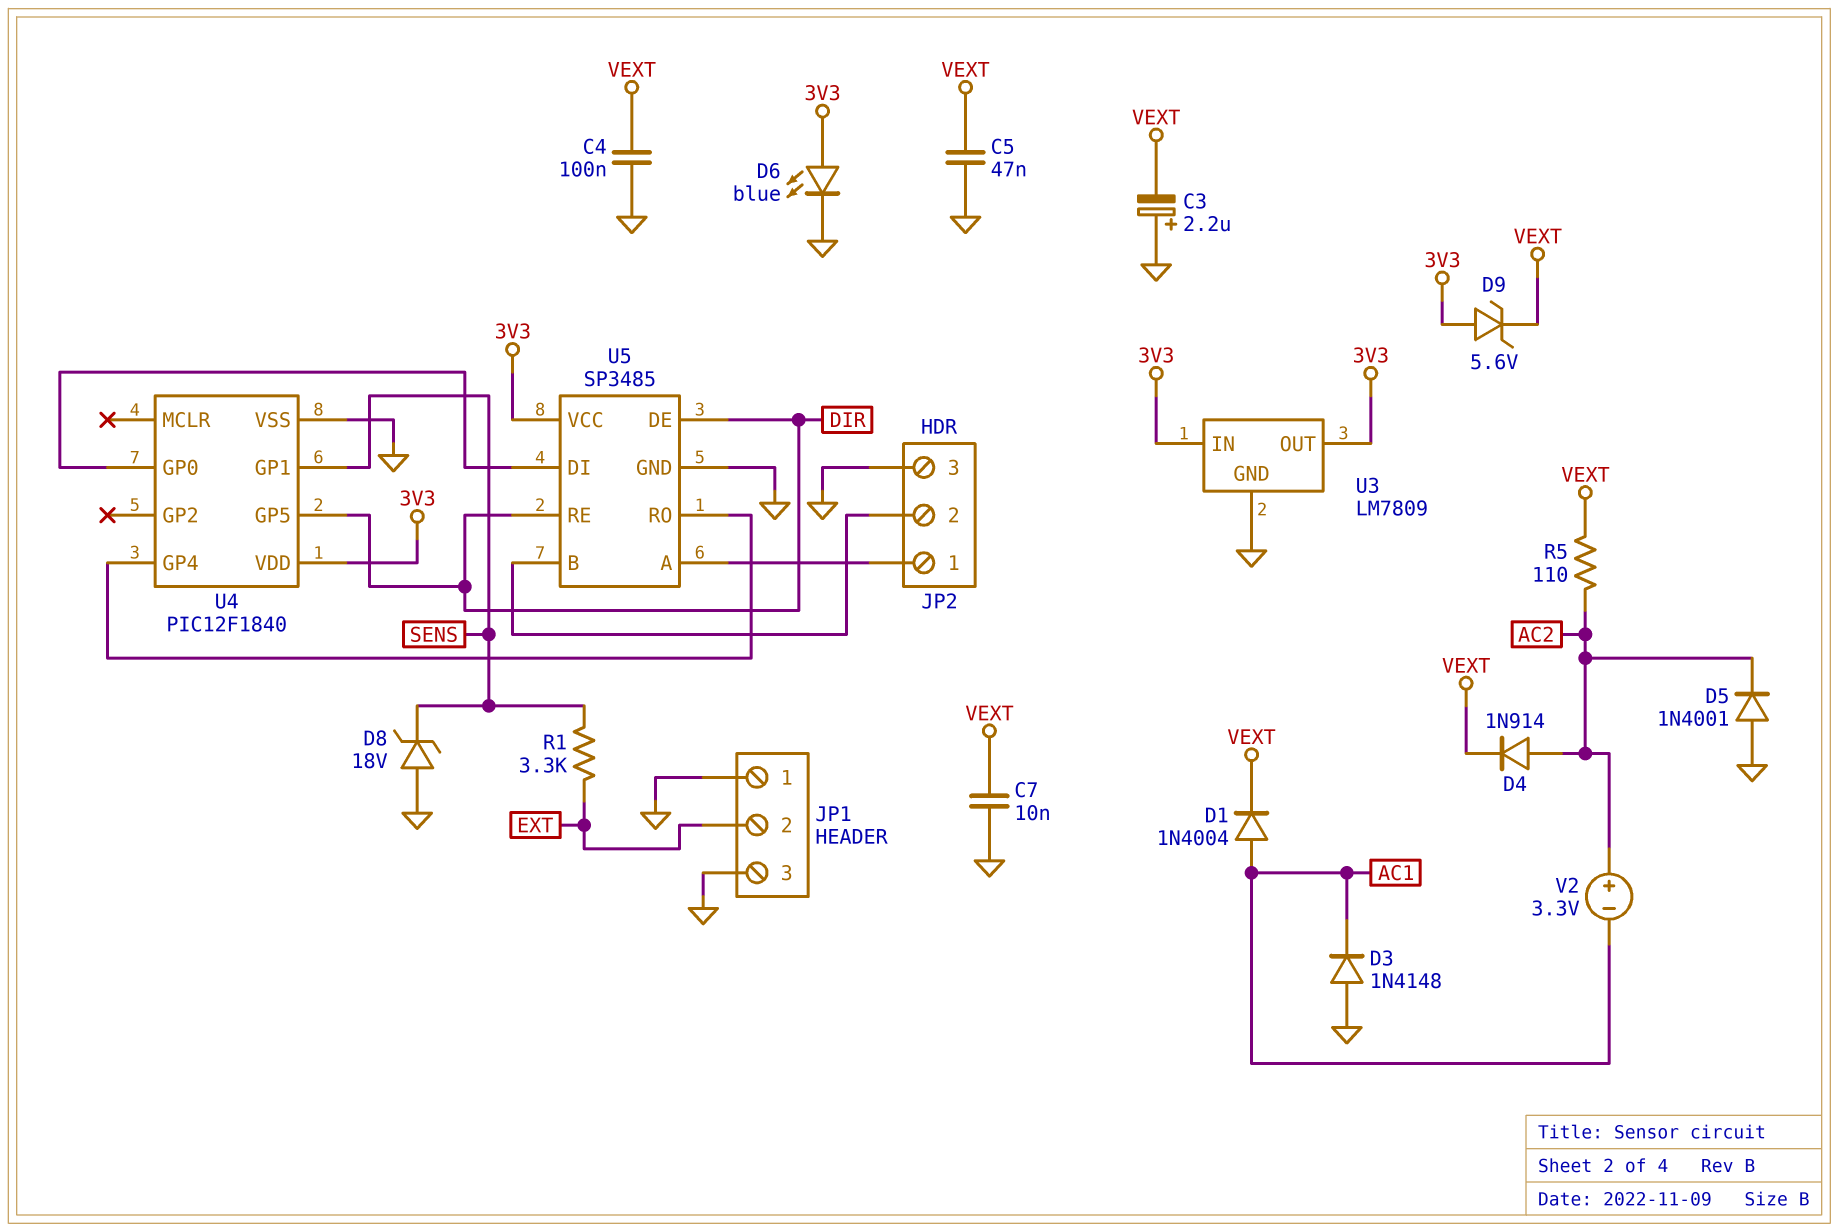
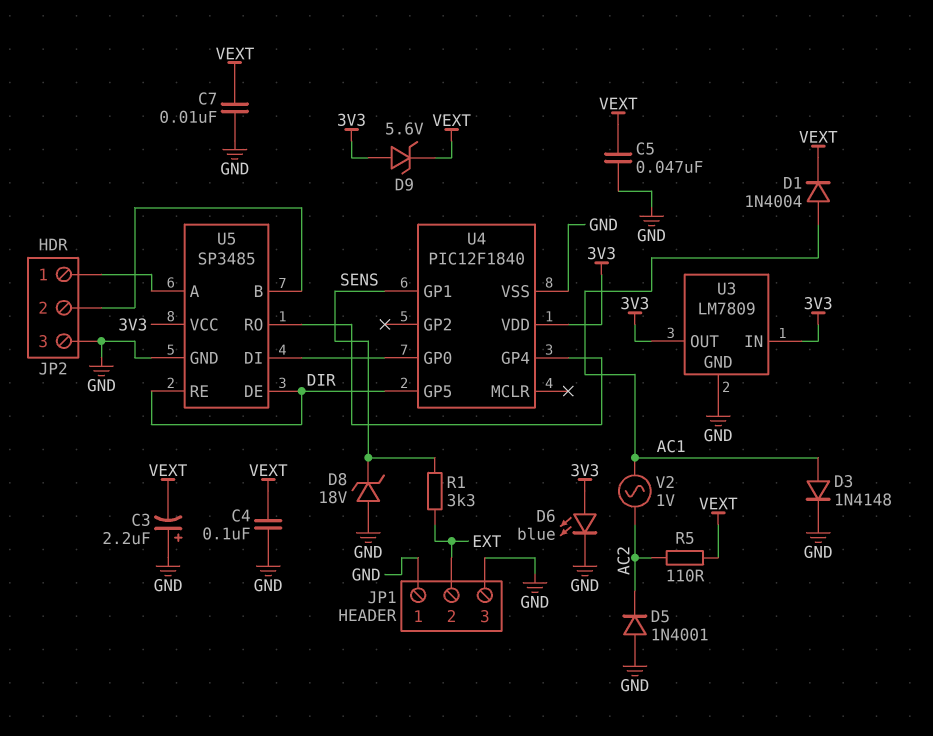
D3: diode 1N4148 (A GND, K AC1) -> diode 1N4148 (A AC1, K GND)
D4: diode 1N914 (A AC2, K VEXT) -> none
V2: 3.3V (plus AC2, minus AC1) -> AC 1V (AC1, AC2)

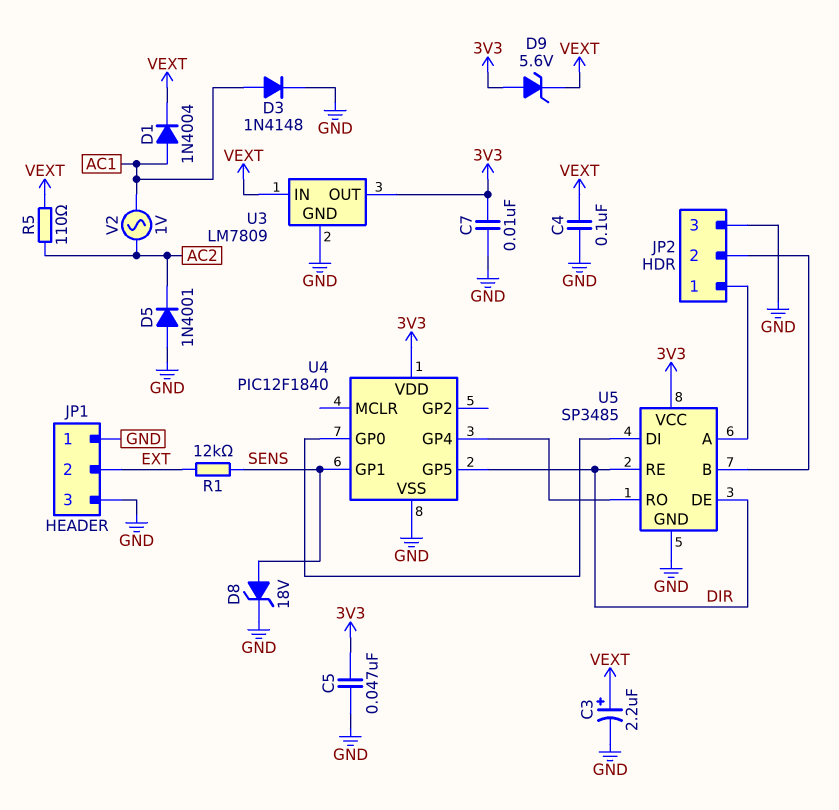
C3: 2.2uF (plus GND, minus VEXT) -> 2.2uF (plus VEXT, minus GND)
C5: 47nF (GND, VEXT) -> 47nF (3V3, GND)
C7: 10nF (GND, VEXT) -> 10nF (3V3, GND)
D6: LED blue (A 3V3, K GND) -> none
D8: zener 18V (A GND, K SENS) -> zener 18V (A SENS, K GND)
R1: 3.3k (EXT, SENS) -> 12k (EXT, SENS)
U3 pin IN: 3V3 -> VEXT

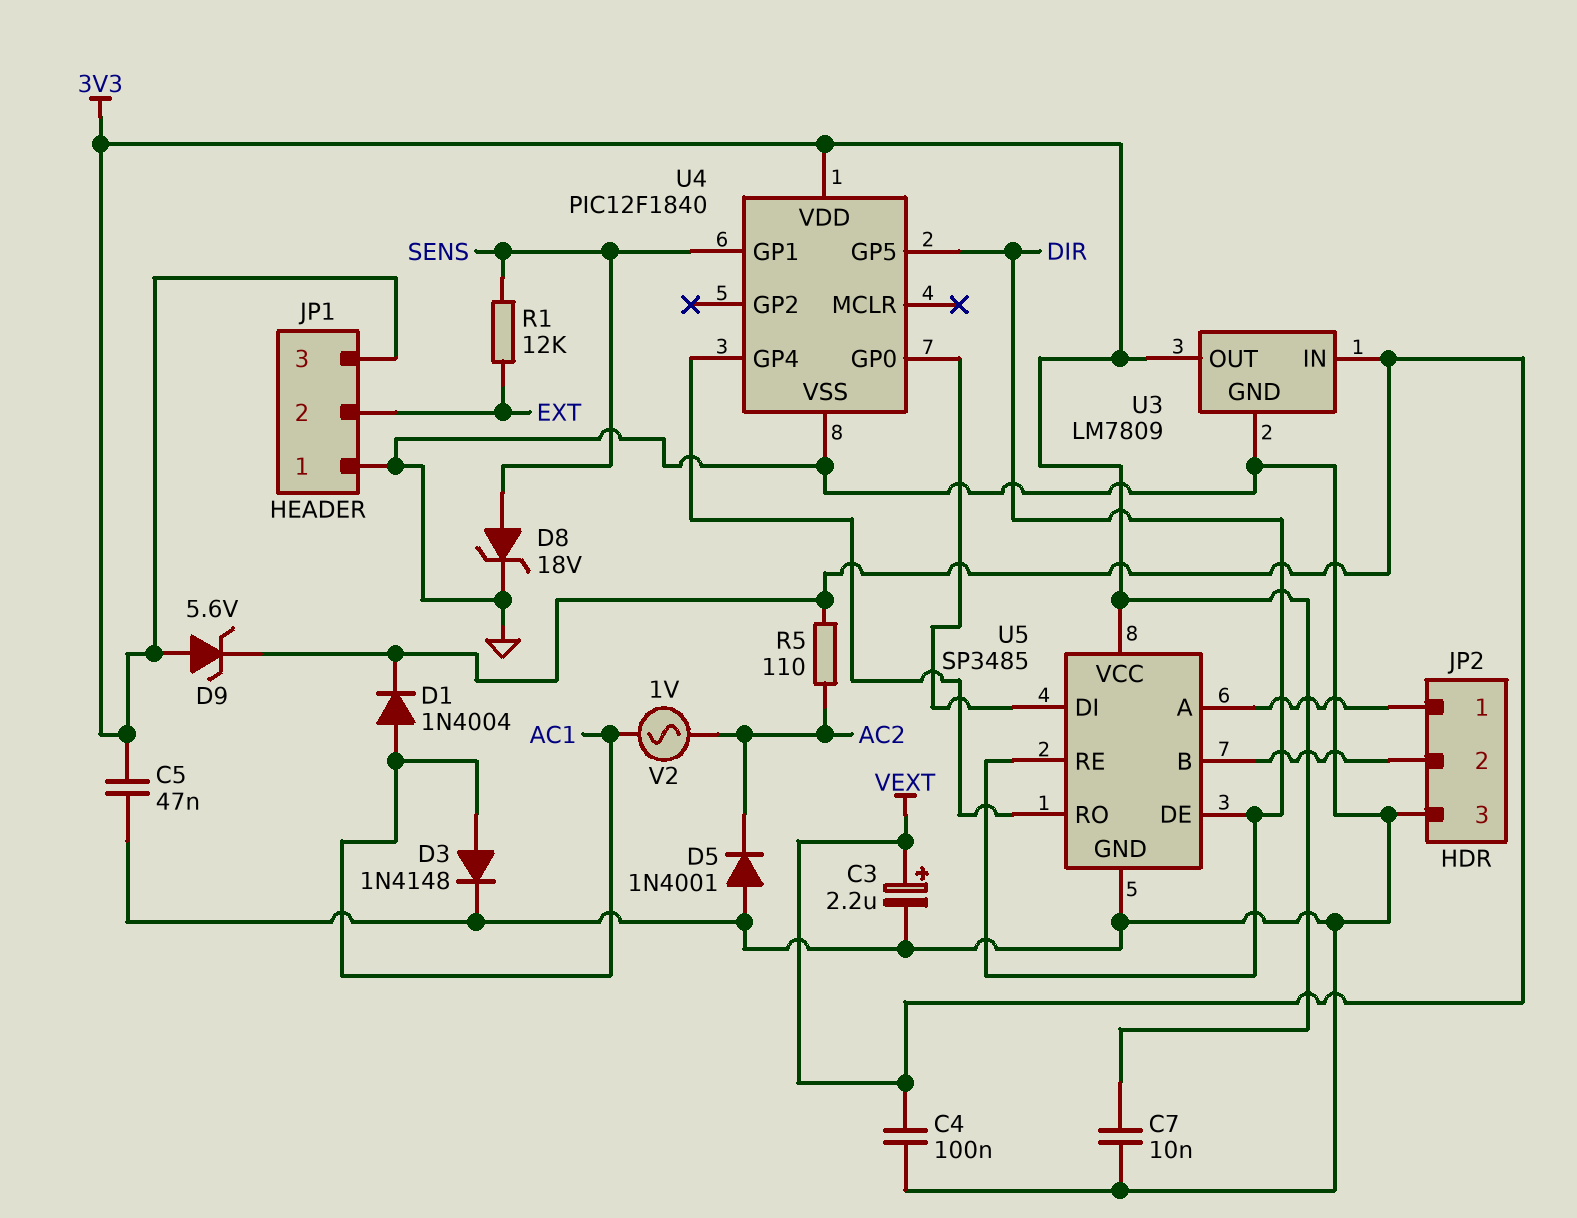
JP1 pin 3: GND -> 3V3

